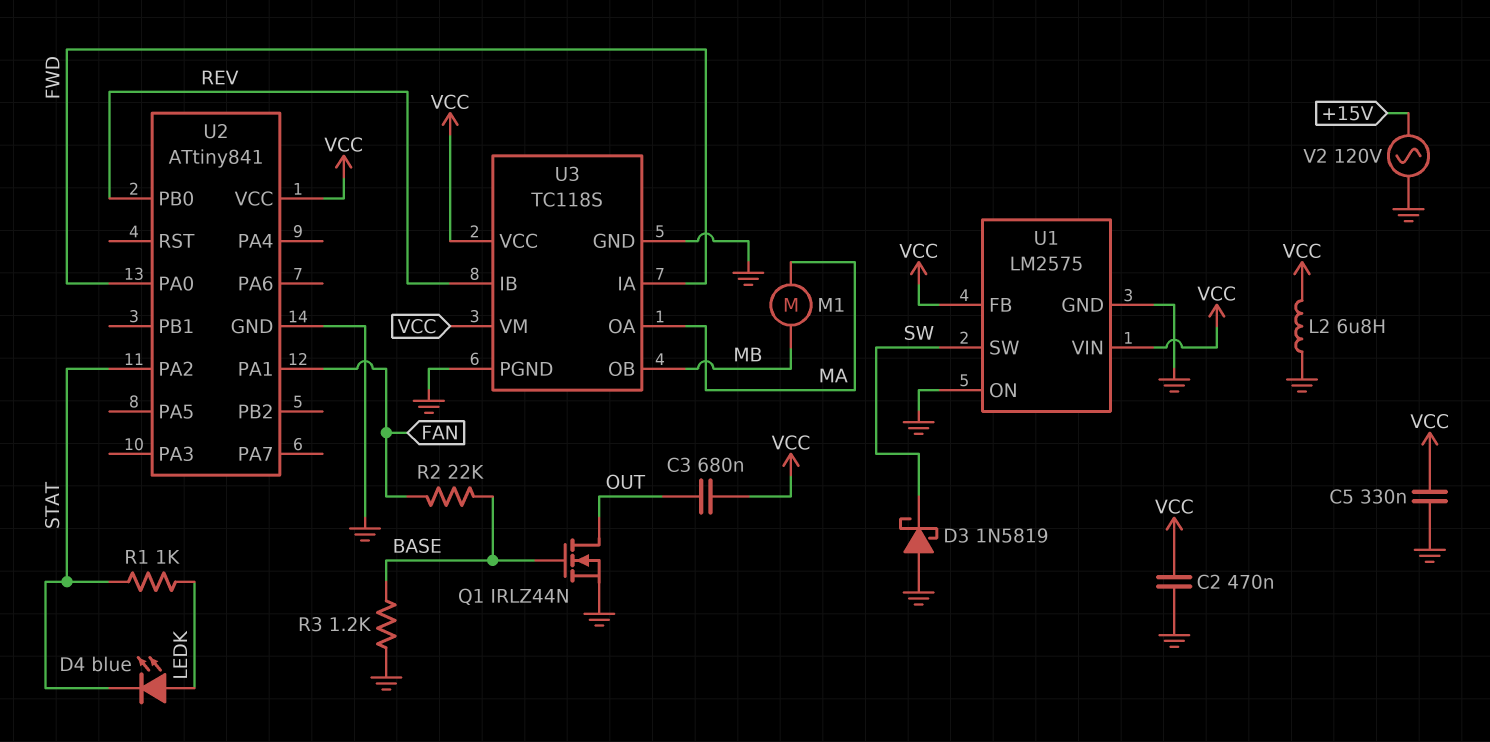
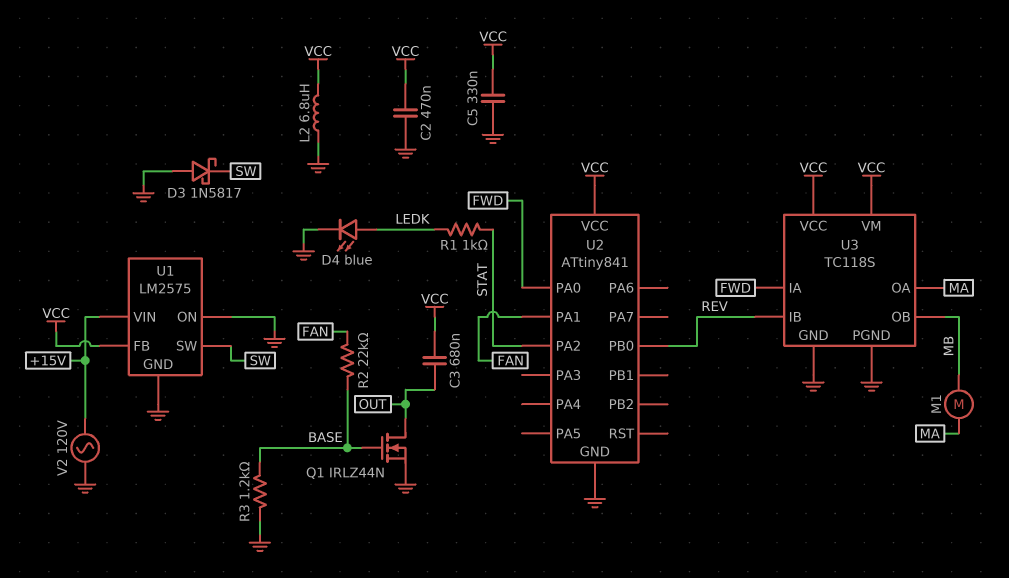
D3: schottky 1N5819 (A GND, K SW) -> schottky 1N5817 (A GND, K SW)
D4: LED blue (A LEDK, K STAT) -> LED blue (A LEDK, K GND)
U1 pin VIN: VCC -> +15V

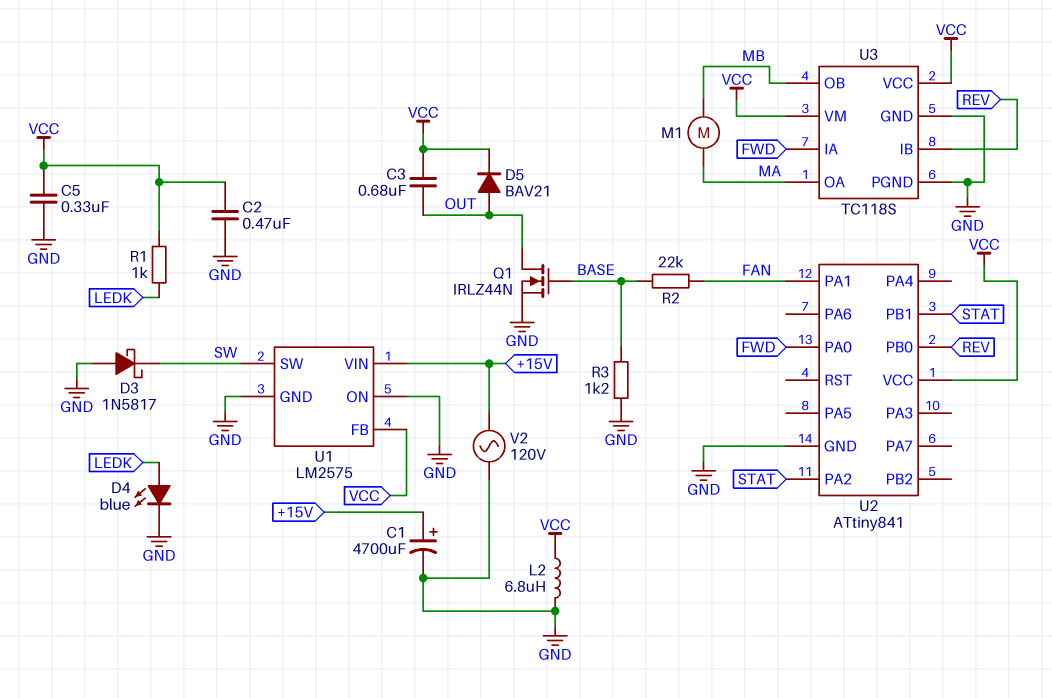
C1: none -> 4700uF (plus +15V, minus GND)
D5: none -> diode BAV21 (A OUT, K VCC)
R1: 1k (LEDK, STAT) -> 1k (LEDK, VCC)
U2 pin PB1: none -> STAT

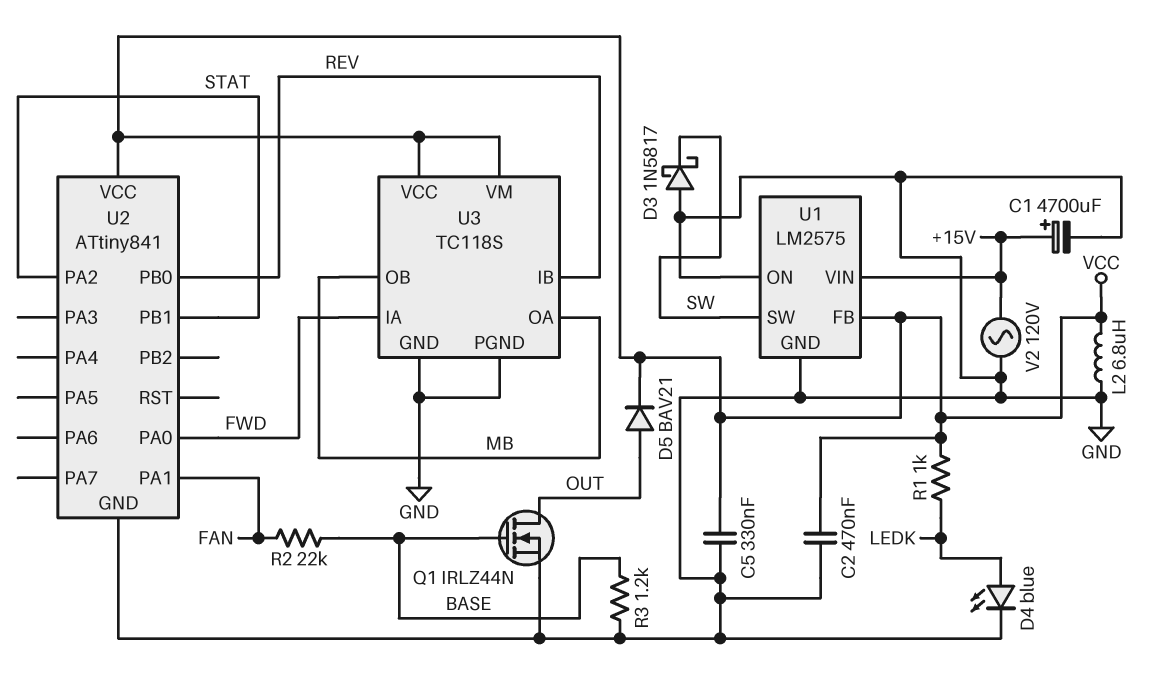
C3: 680nF (OUT, VCC) -> none
M1: motor (MA, MB) -> none
U3 pin OA: MA -> MB

